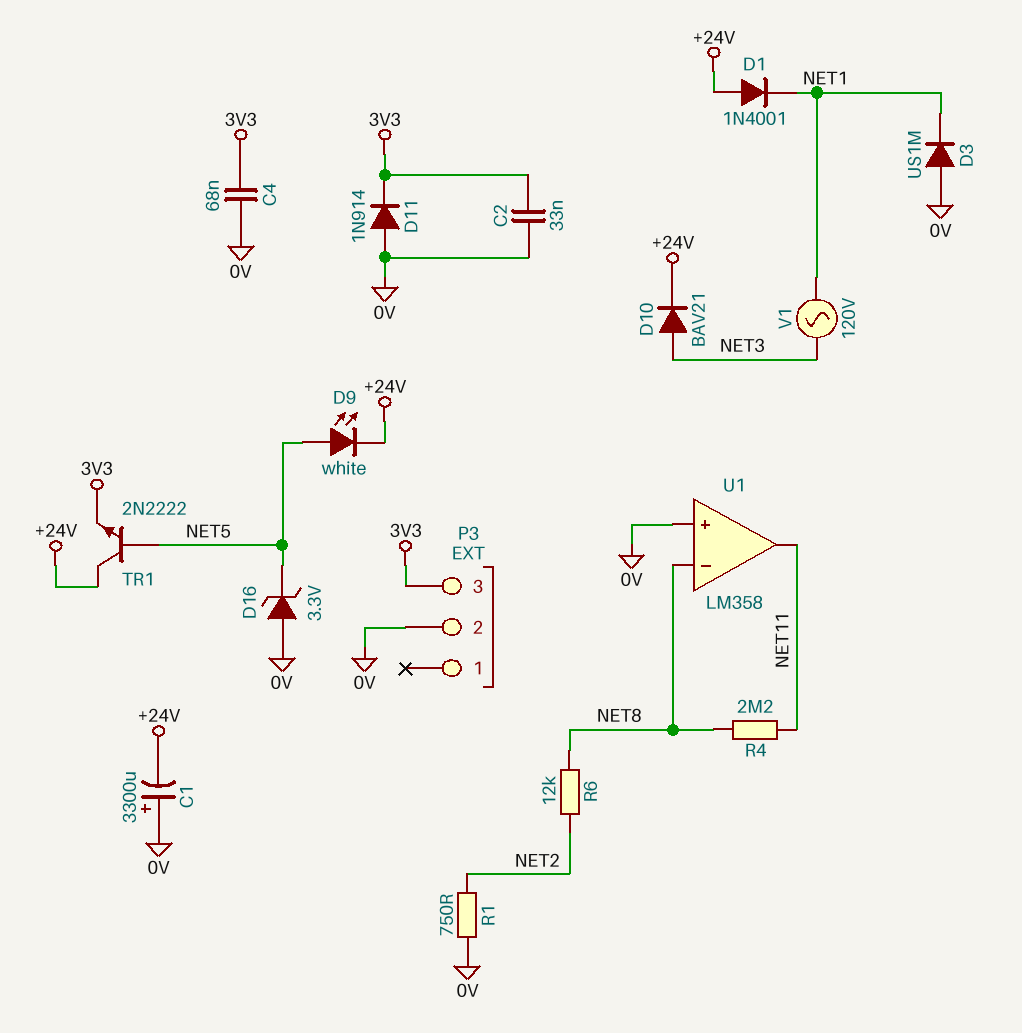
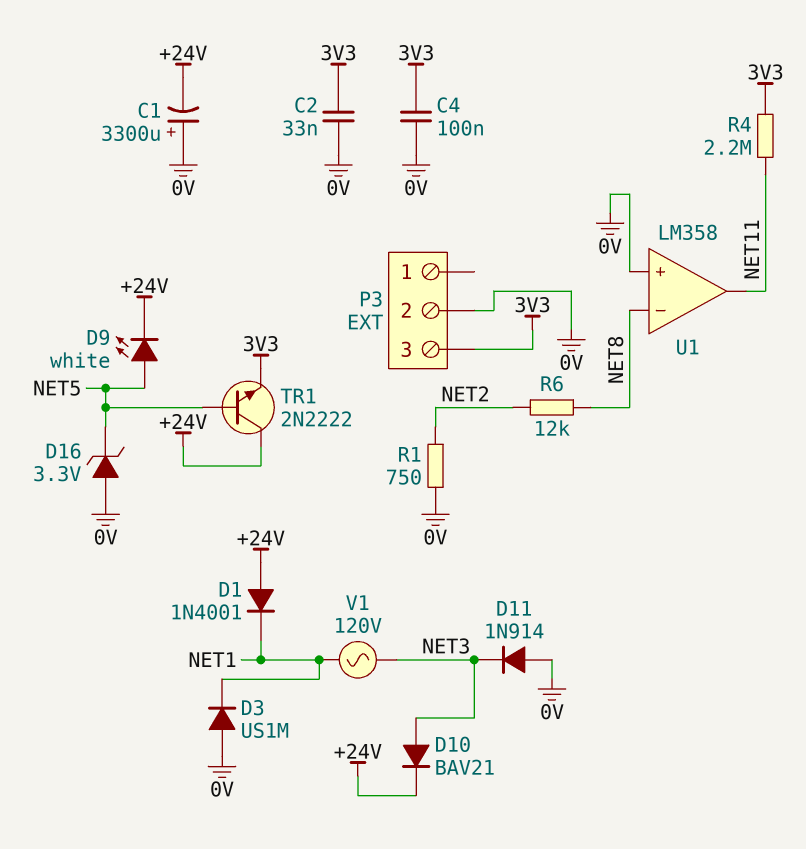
C4: 68nF (0V, 3V3) -> 100nF (0V, 3V3)
D11: diode 1N914 (A 0V, K 3V3) -> diode 1N914 (A 0V, K NET3)
R4: 2.2M (NET8, NET11) -> 2.2M (3V3, NET11)

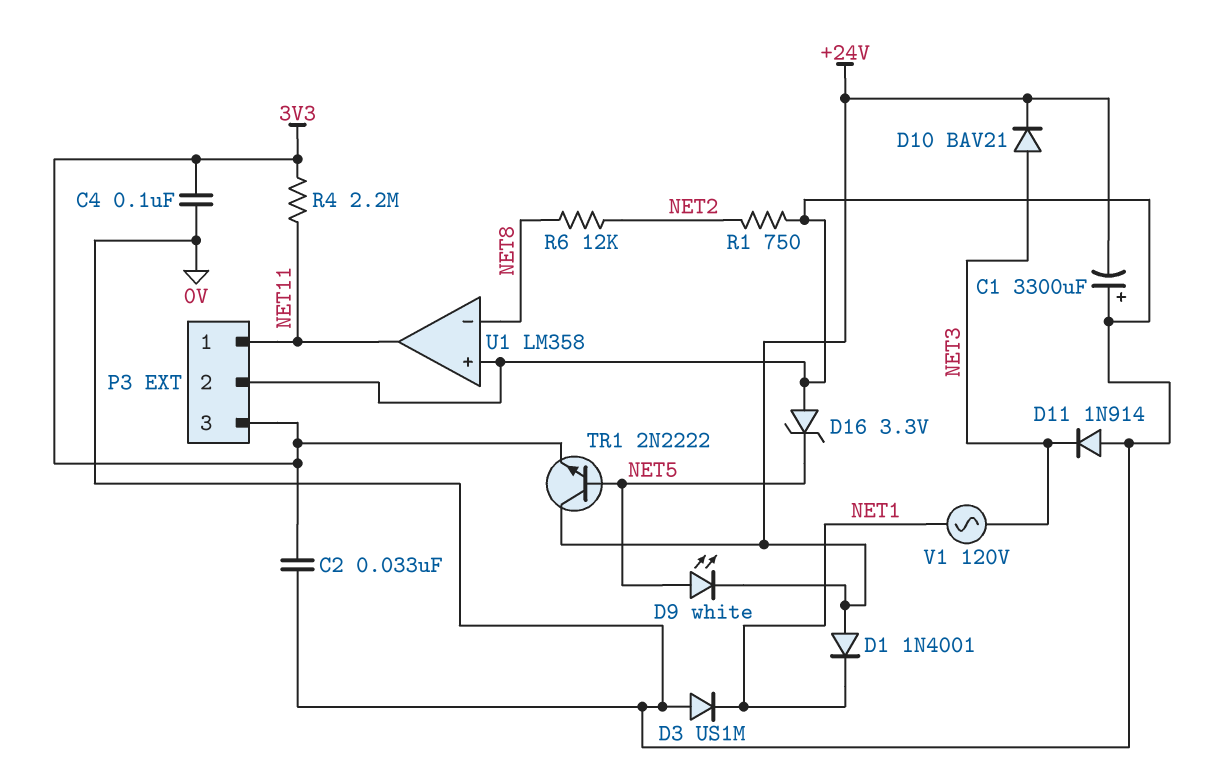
P3 pin 1: none -> NET11

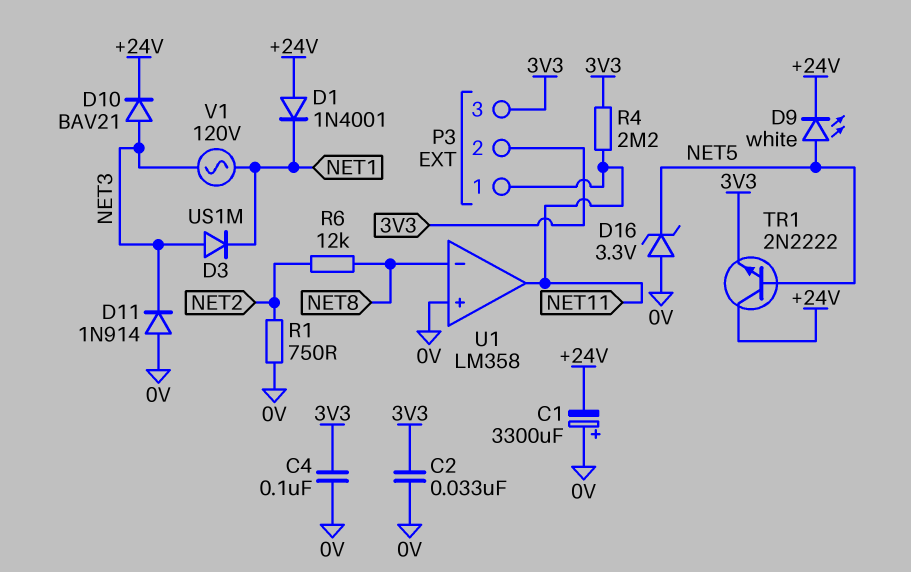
D3: diode US1M (A 0V, K NET1) -> diode US1M (A NET3, K NET1)
P3 pin 2: 0V -> 3V3

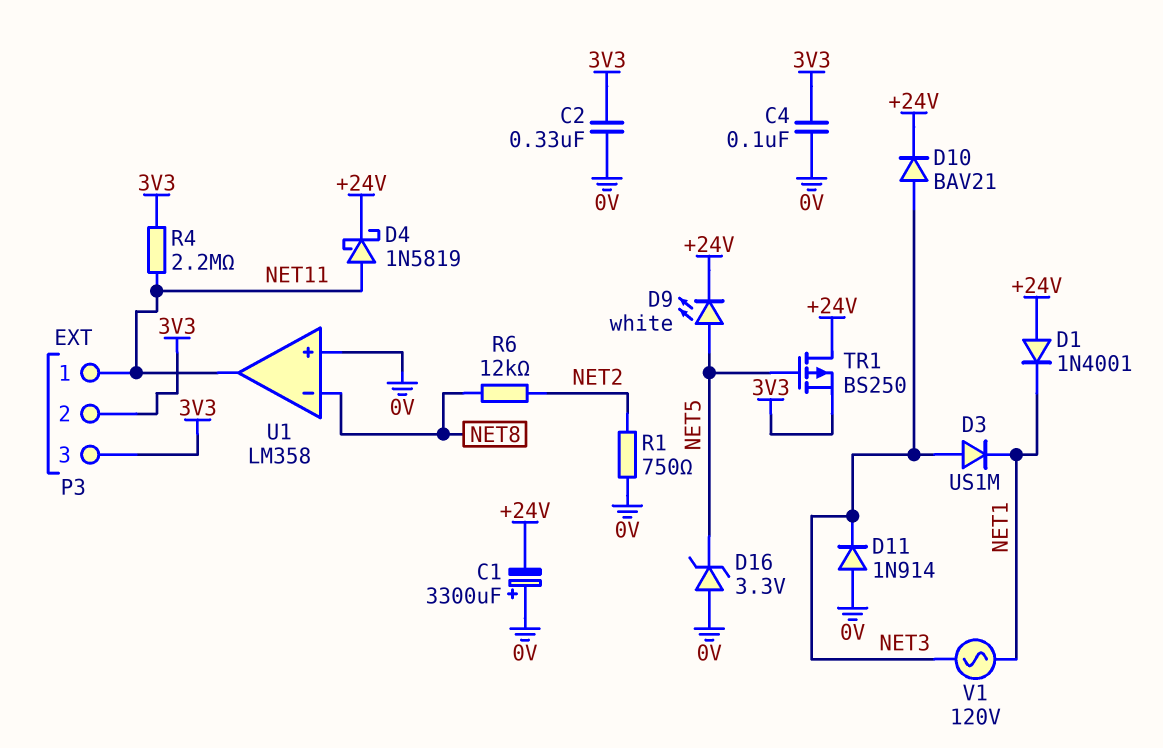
C2: 33nF (0V, 3V3) -> 330nF (0V, 3V3)
D4: none -> schottky 1N5819 (A NET11, K +24V)
TR1: NPN 2N2222 (B NET5, C +24V, E 3V3) -> PMOS BS250 (G NET5, D +24V, S 3V3)

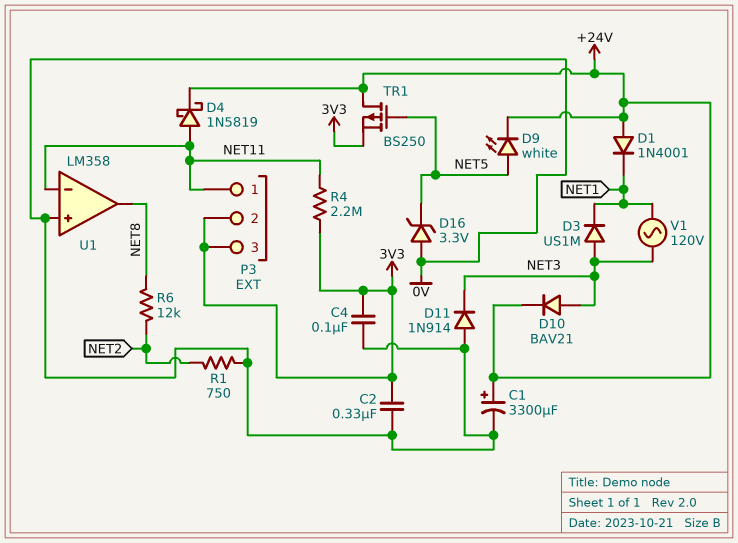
C1: 3300uF (plus 0V, minus +24V) -> 3300uF (plus +24V, minus 0V)
U1 pin in-: NET8 -> NET11
U1 pin out: NET11 -> NET8

